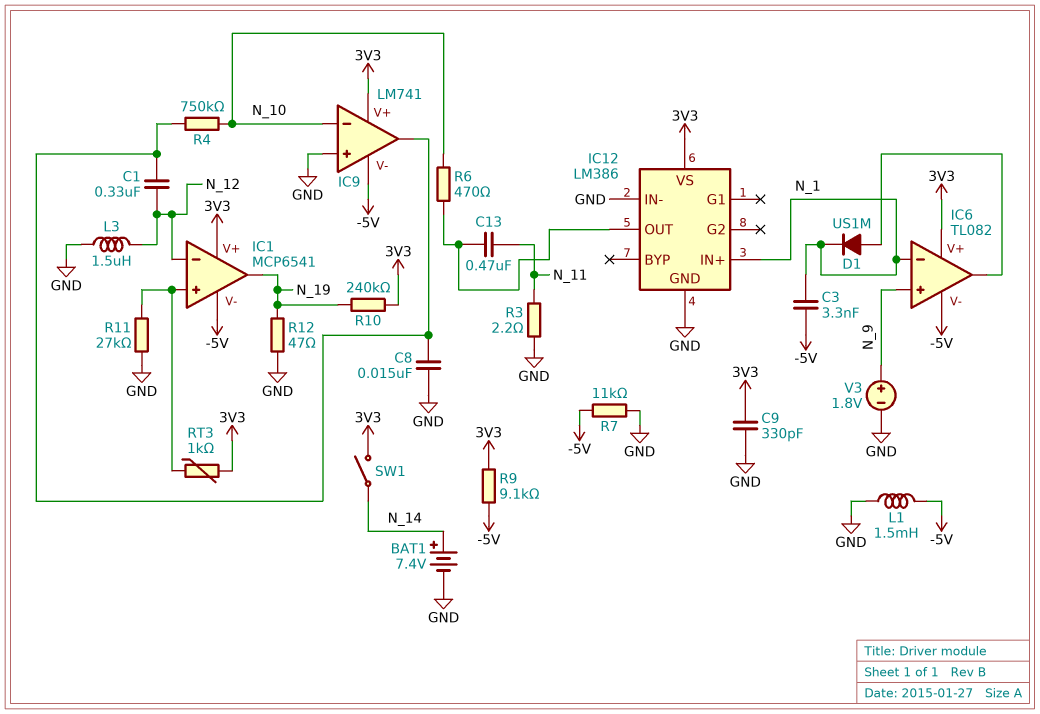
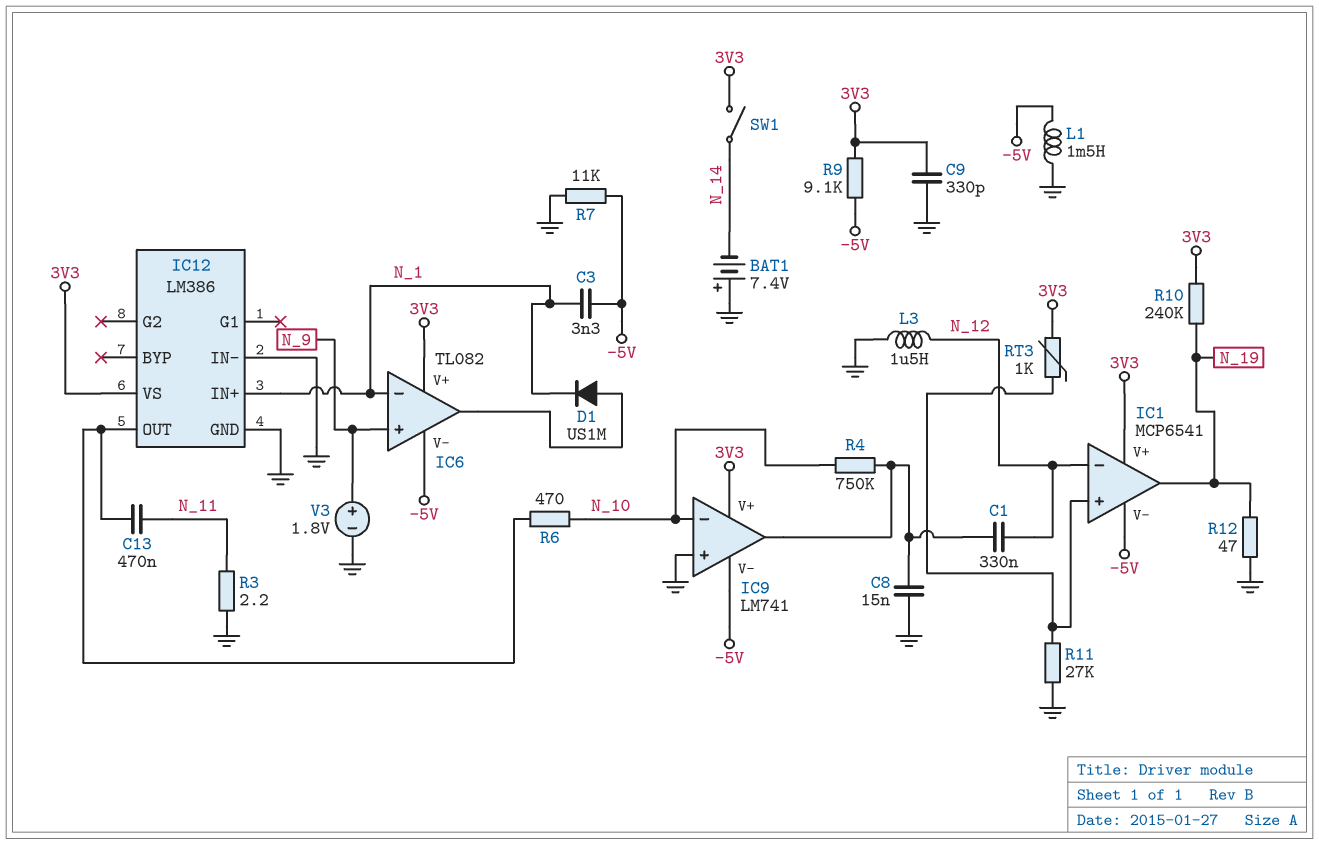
BAT1: 7.4V (plus N_14, minus GND) -> 7.4V (plus GND, minus N_14)

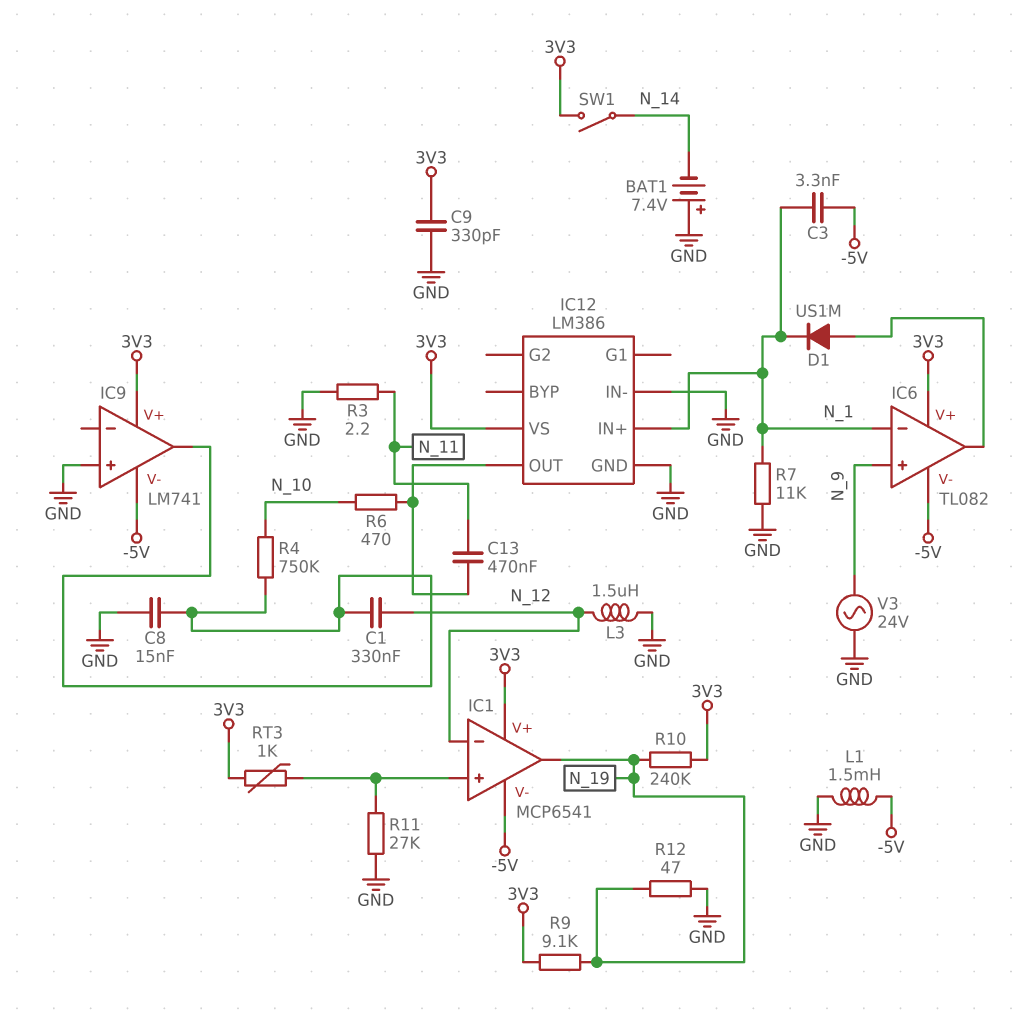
IC9 pin in-: N_10 -> none
R7: 11k (-5V, GND) -> 11k (GND, N_1)
R9: 9.1k (-5V, 3V3) -> 9.1k (3V3, N_19)
V3: 1.8V (plus N_9, minus GND) -> AC 24V (GND, N_9)

